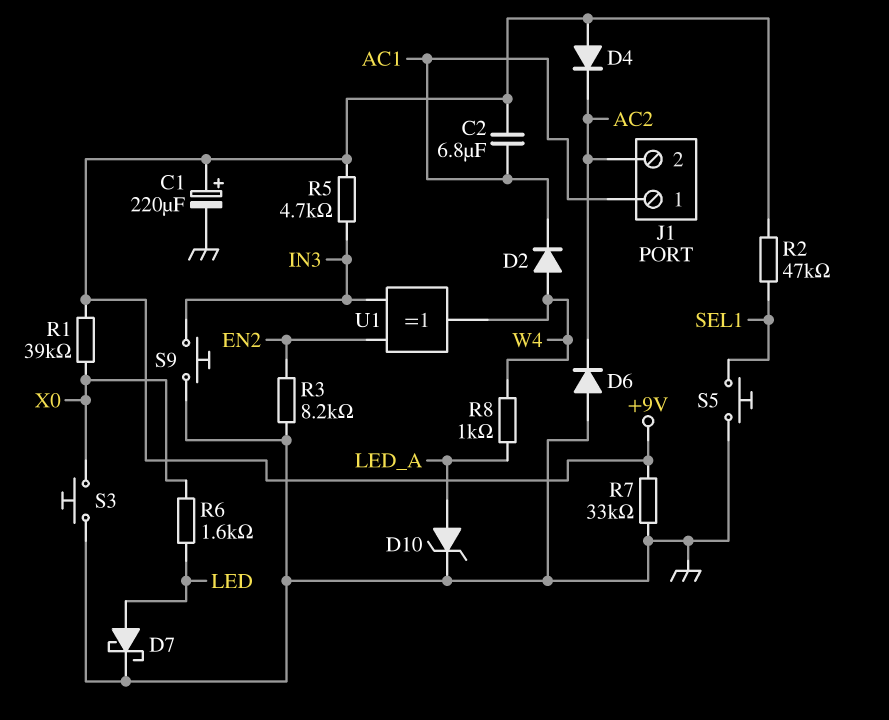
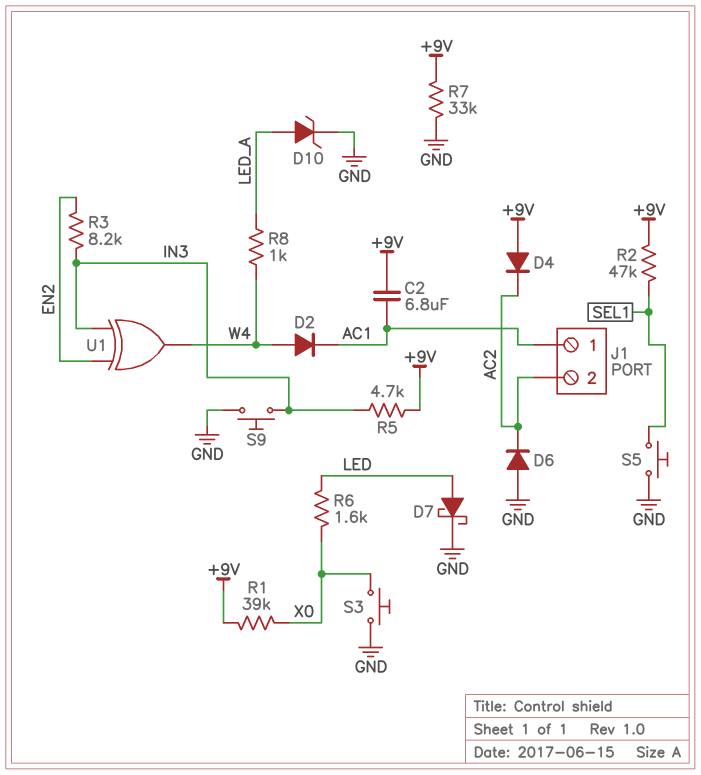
C1: 220uF (plus +9V, minus GND) -> none
R3: 8.2k (EN2, GND) -> 8.2k (EN2, IN3)

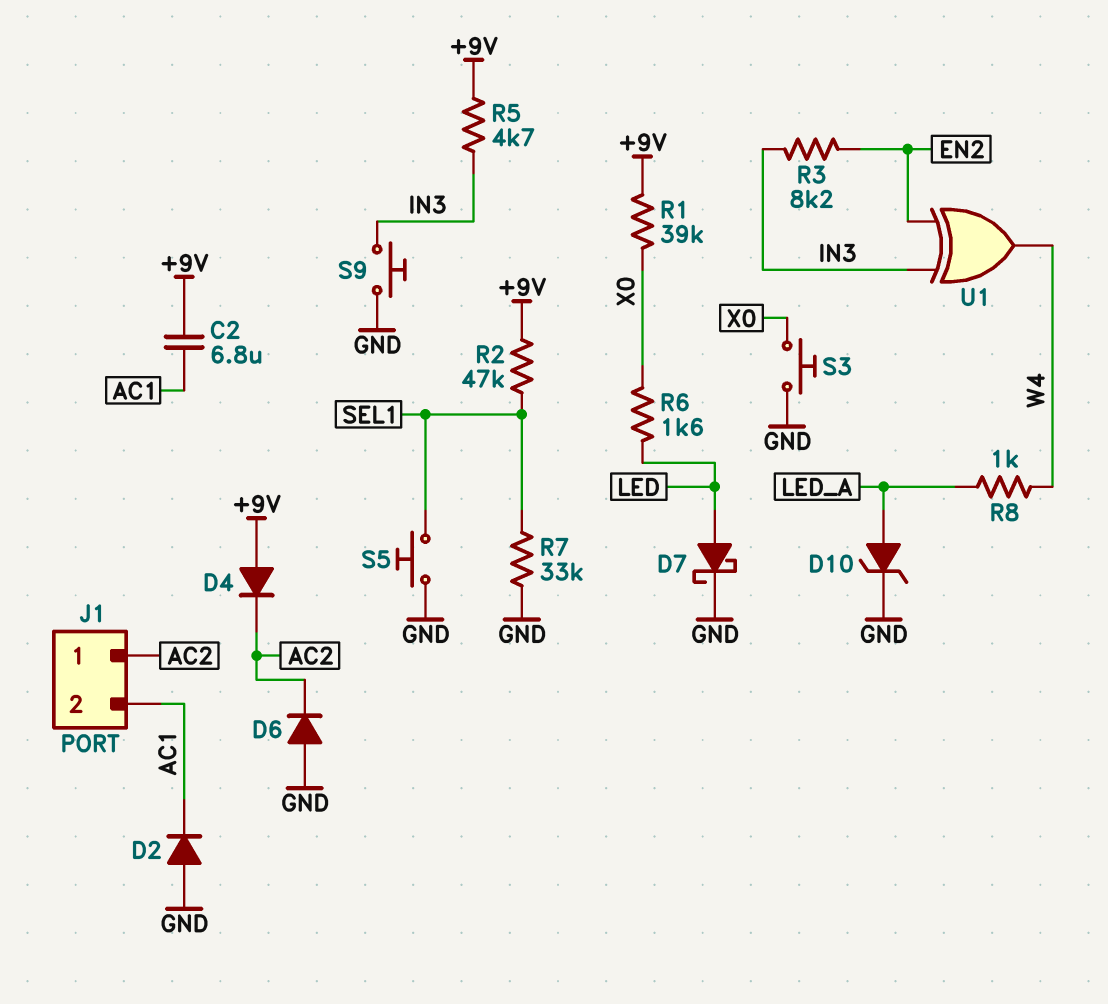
D2: diode (A W4, K AC1) -> diode (A GND, K AC1)
J1 pin 1: AC1 -> AC2
J1 pin 2: AC2 -> AC1
R7: 33k (+9V, GND) -> 33k (GND, SEL1)

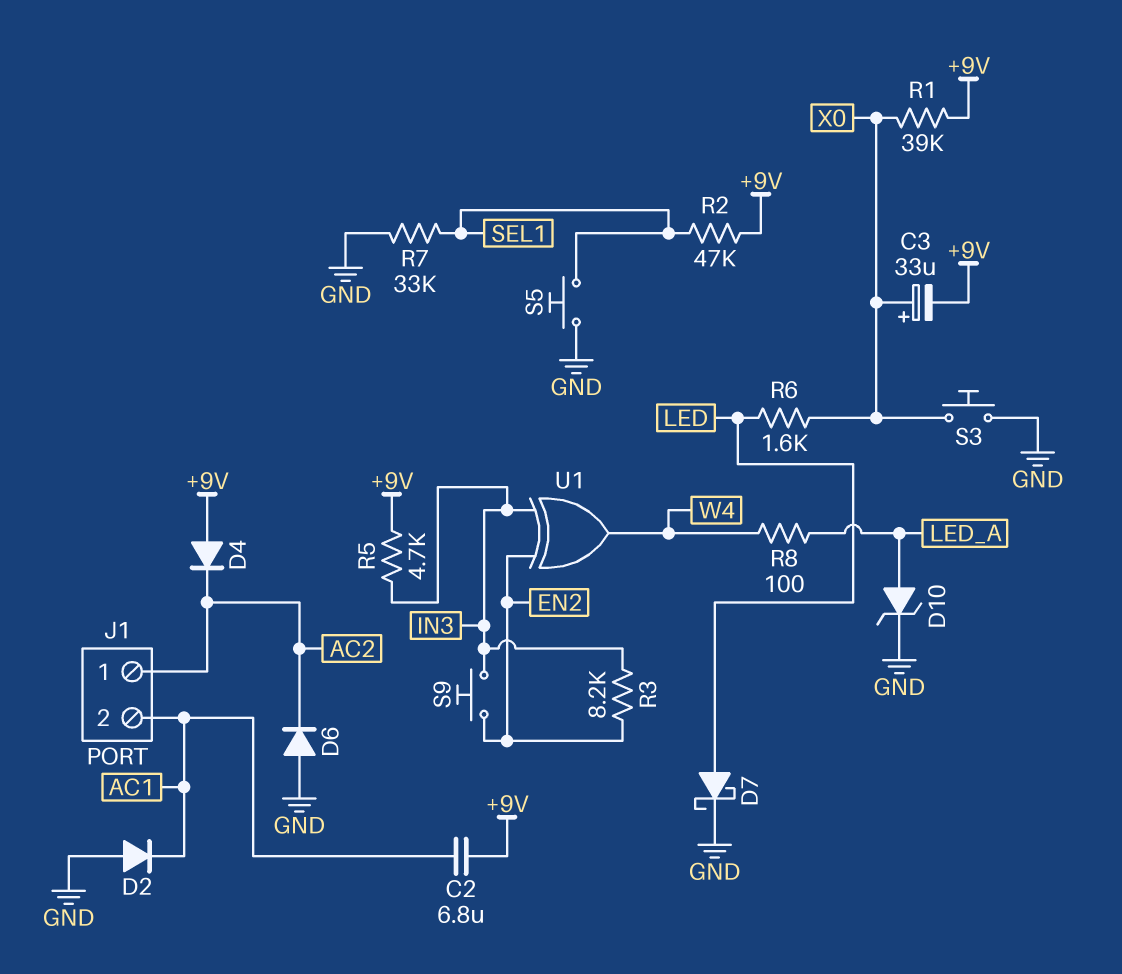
C3: none -> 33uF (plus X0, minus +9V)
R8: 1k (LED_A, W4) -> 100 (LED_A, W4)
S9: button (GND, IN3) -> button (EN2, IN3)

